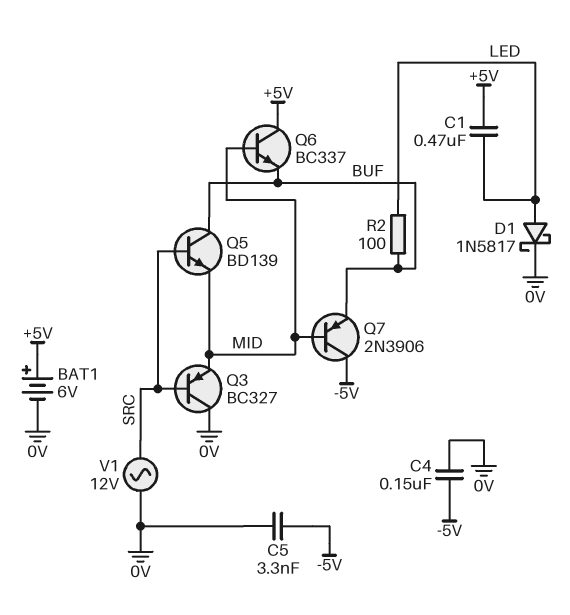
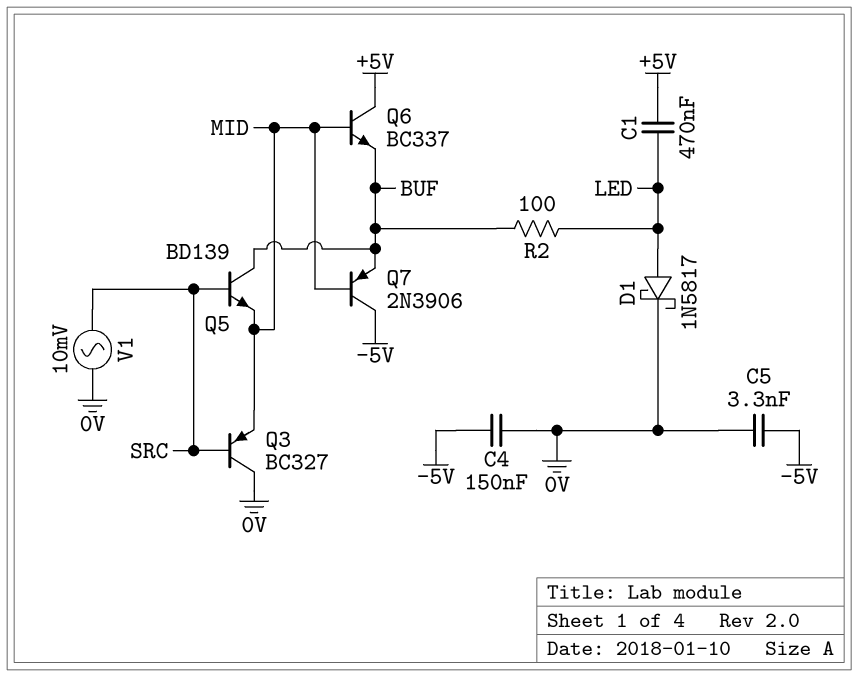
BAT1: 6V (plus +5V, minus 0V) -> none
V1: AC 12V (0V, SRC) -> AC 10mV (0V, SRC)

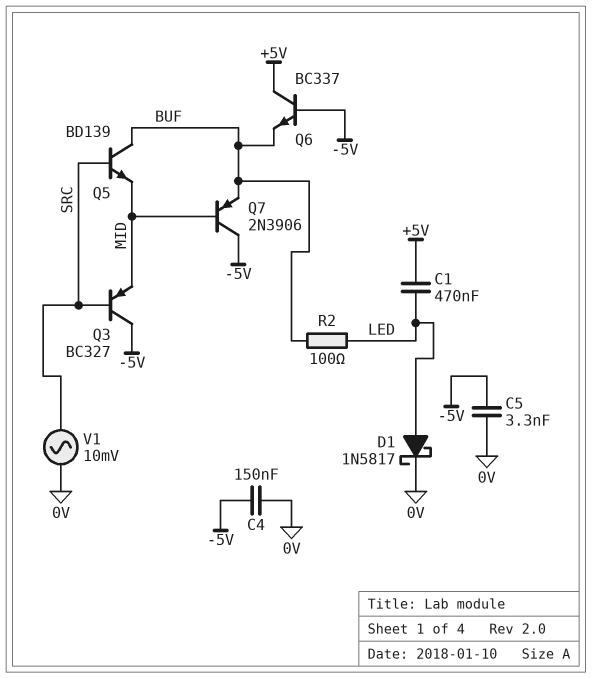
Q3: PNP BC327 (B SRC, C 0V, E MID) -> PNP BC327 (B SRC, C -5V, E MID)
Q6: NPN BC337 (B MID, C +5V, E BUF) -> NPN BC337 (B -5V, C +5V, E BUF)

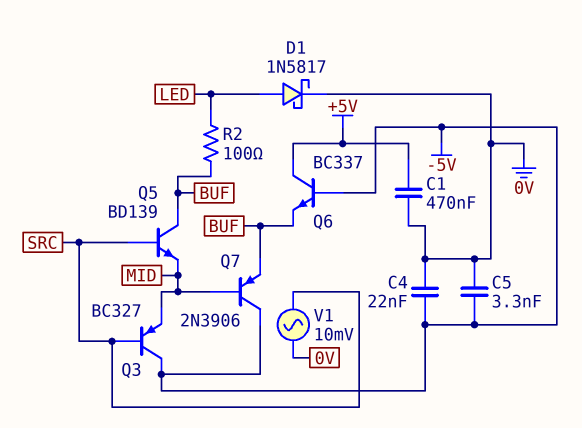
C1: 470nF (+5V, LED) -> 470nF (+5V, 0V)
C4: 150nF (-5V, 0V) -> 22nF (-5V, 0V)

